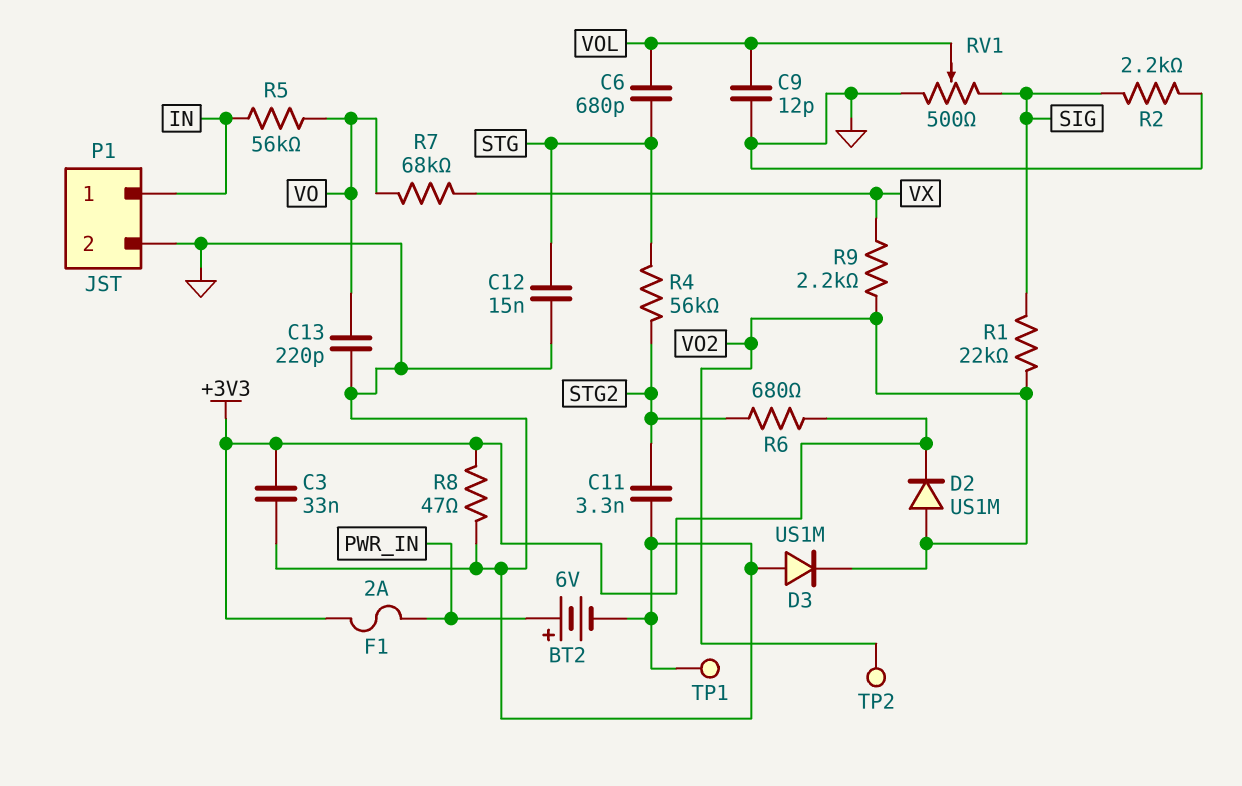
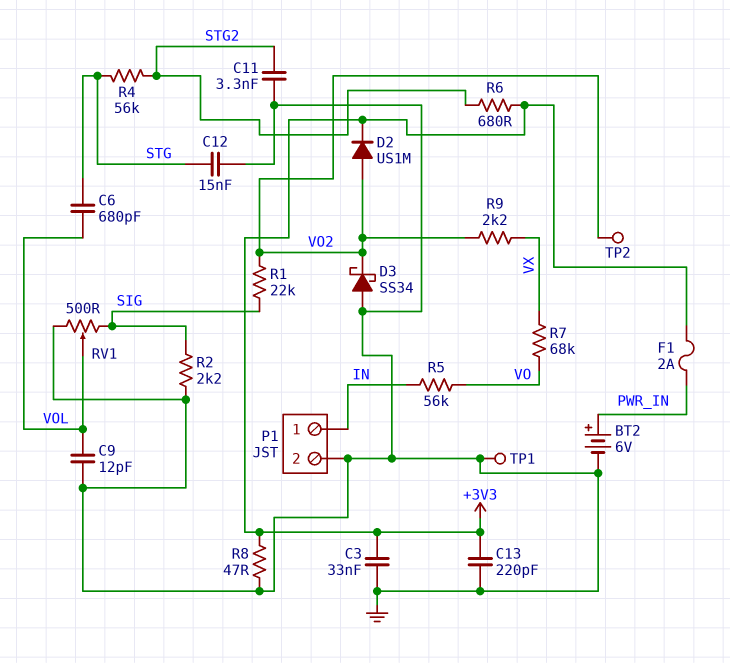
C13: 220pF (GND, VO) -> 220pF (+3V3, GND)
D3: diode US1M (A GND, K VO2) -> schottky SS34 (A GND, K VO2)

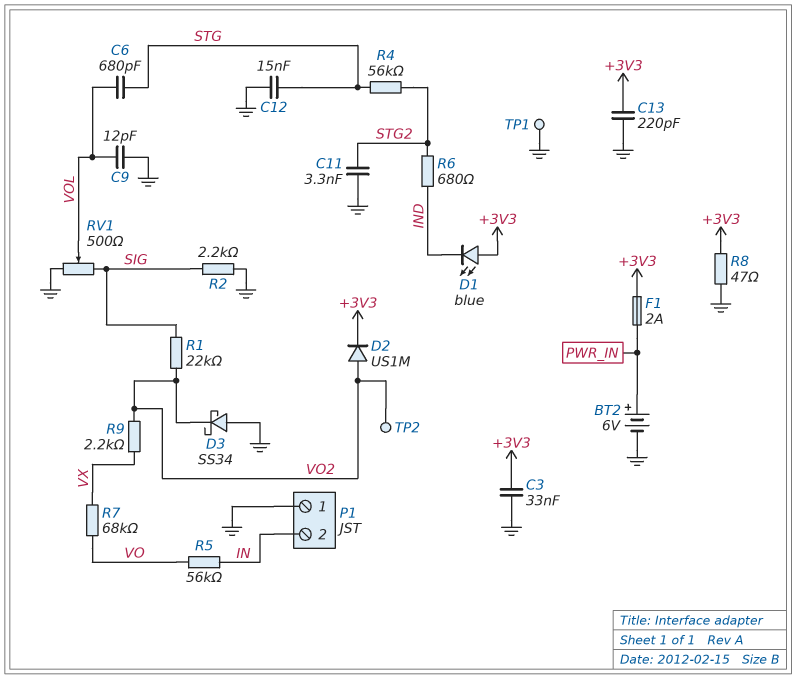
D1: none -> LED blue (A +3V3, K IND)
P1 pin 1: IN -> GND
P1 pin 2: GND -> IN
R6: 680 (+3V3, STG2) -> 680 (IND, STG2)

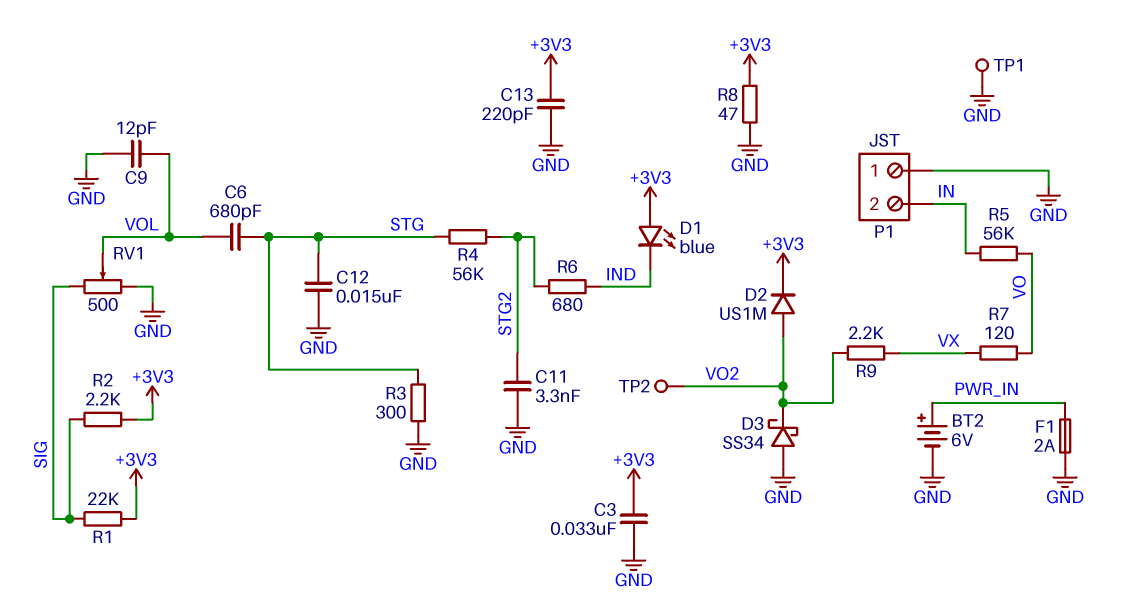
F1: 2A (+3V3, PWR_IN) -> 2A (GND, PWR_IN)
R1: 22k (SIG, VO2) -> 22k (+3V3, SIG)
R2: 2.2k (GND, SIG) -> 2.2k (+3V3, SIG)
R3: none -> 300 (GND, STG)
R7: 68k (VO, VX) -> 120 (VO, VX)

